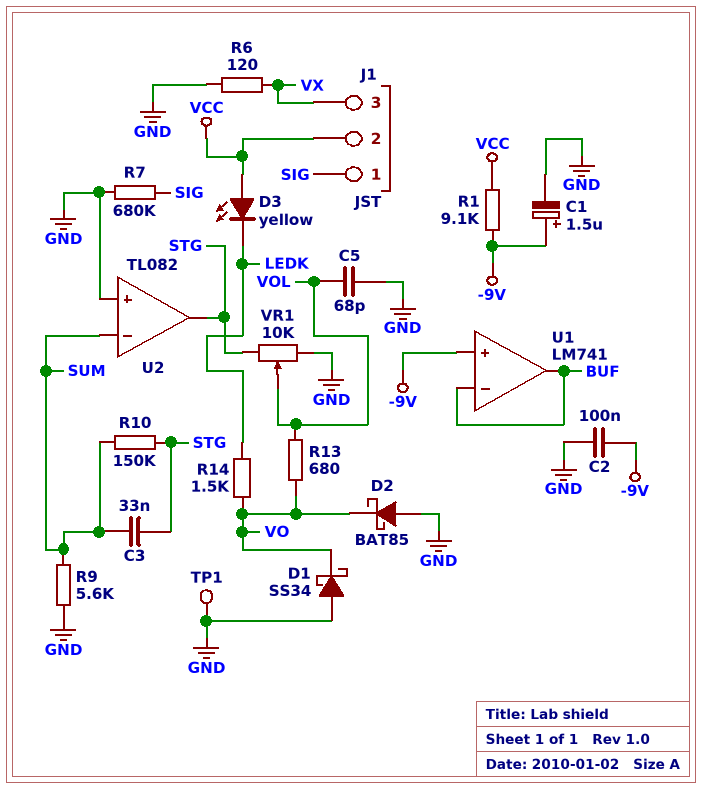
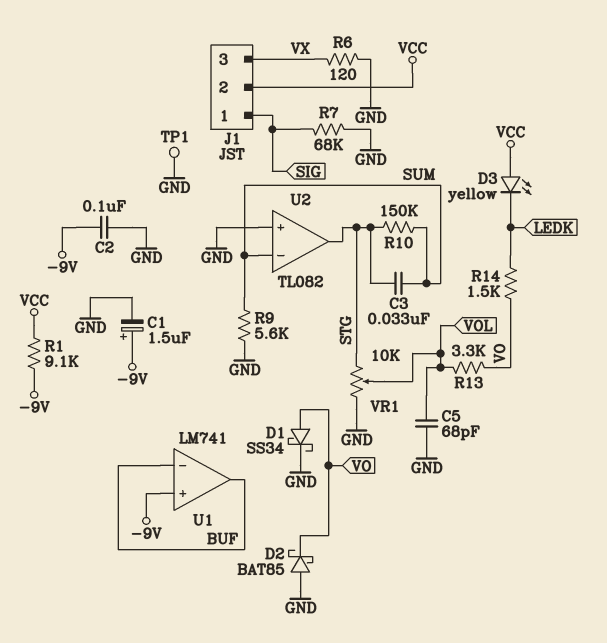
D1: schottky SS34 (A GND, K VO) -> schottky SS34 (A VO, K GND)
R7: 680k (GND, SIG) -> 68k (GND, SIG)
R13: 680 (VO, VOL) -> 3.3k (VO, VOL)

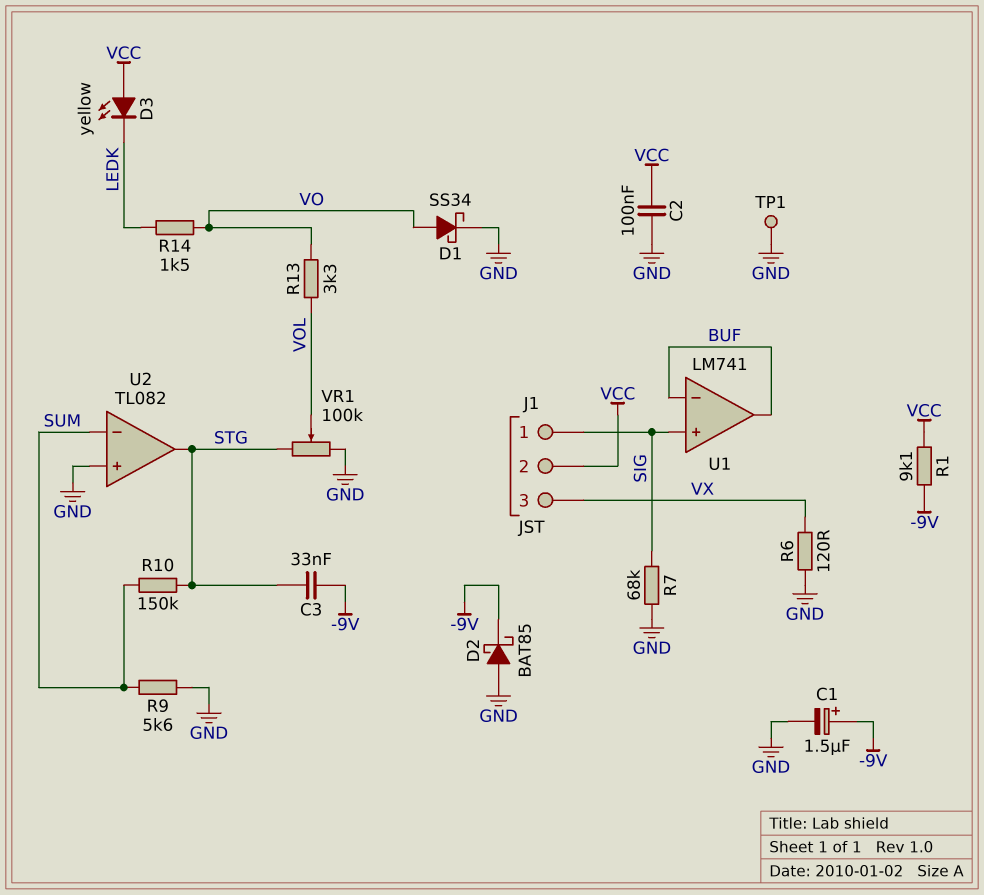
C2: 100nF (-9V, GND) -> 100nF (GND, VCC)
C3: 33nF (STG, SUM) -> 33nF (-9V, STG)
C5: 68pF (GND, VOL) -> none
D2: schottky BAT85 (A GND, K VO) -> schottky BAT85 (A GND, K -9V)
U1 pin in+: -9V -> SIG
VR1: 10k (GND, STG, wiper VOL) -> 100k (GND, STG, wiper VOL)

